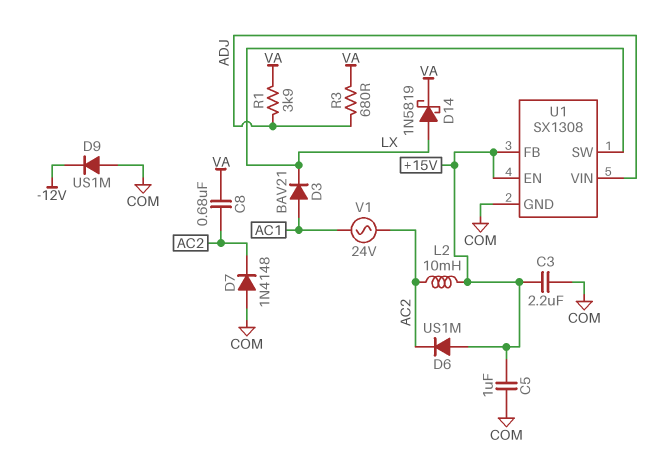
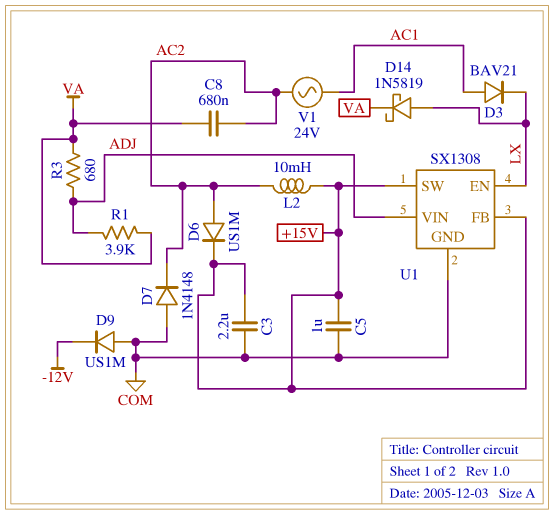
D6: diode US1M (A +15V, K AC2) -> diode US1M (A AC2, K +15V)
U1 pin EN: +15V -> LX
U1 pin SW: LX -> +15V

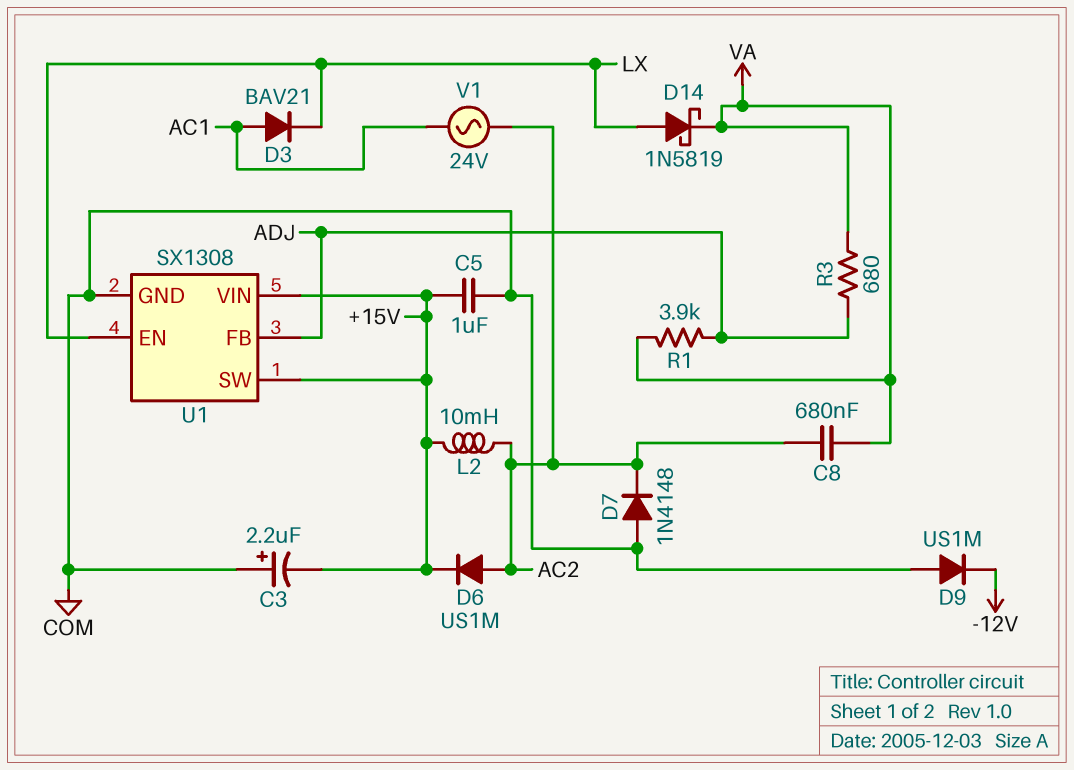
C3: 2.2uF (+15V, COM) -> 2.2uF (plus COM, minus +15V)
U1 pin FB: +15V -> ADJ
U1 pin VIN: ADJ -> +15V

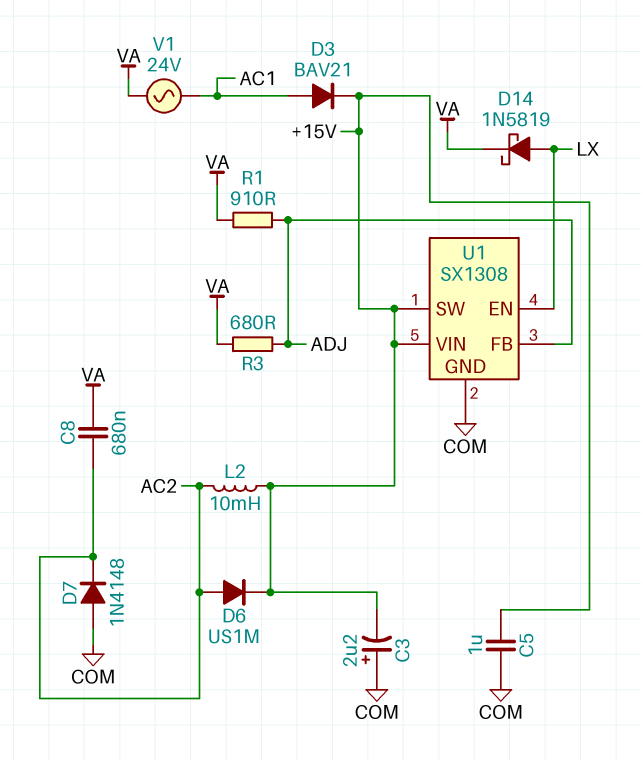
D3: diode BAV21 (A AC1, K LX) -> diode BAV21 (A AC1, K +15V)
D9: diode US1M (A COM, K -12V) -> none
R1: 3.9k (ADJ, VA) -> 910 (ADJ, VA)
V1: AC 24V (AC1, AC2) -> AC 24V (AC1, VA)

